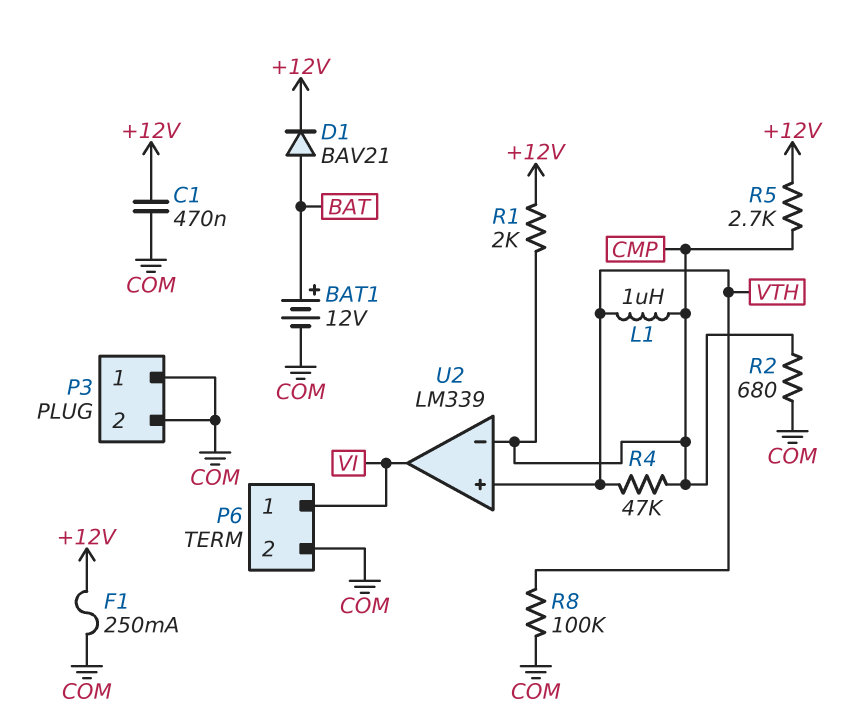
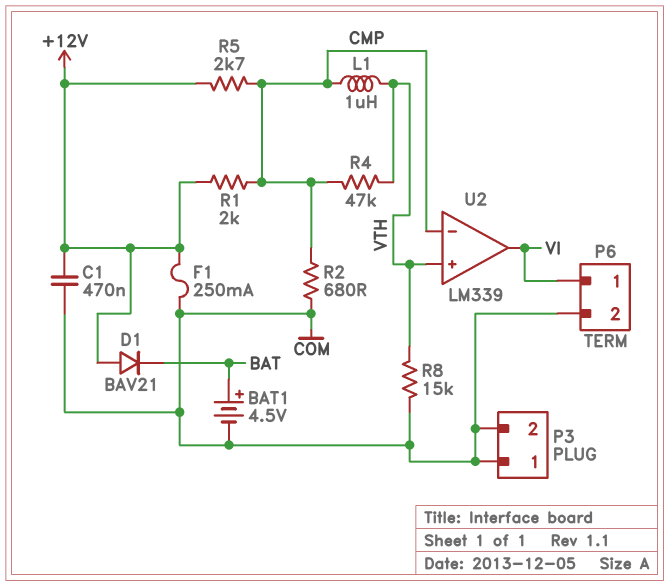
BAT1: 12V (plus BAT, minus COM) -> 4.5V (plus BAT, minus COM)
D1: diode BAV21 (A BAT, K +12V) -> diode BAV21 (A +12V, K BAT)
R8: 100k (COM, VTH) -> 15k (COM, VTH)

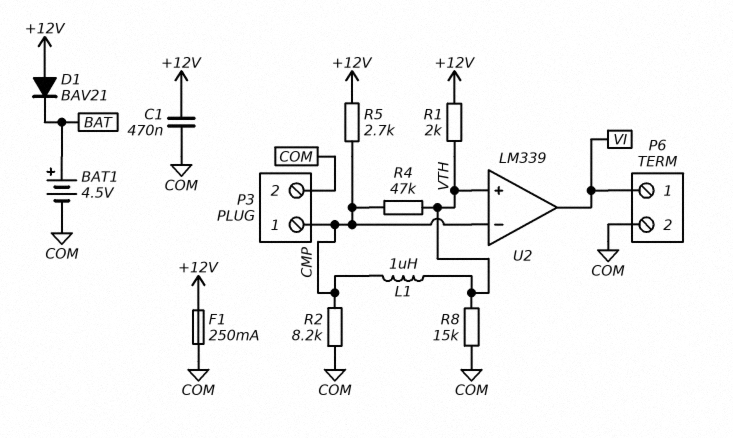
P3 pin 1: COM -> CMP
R1: 2k (+12V, CMP) -> 2k (+12V, VTH)
R2: 680 (CMP, COM) -> 8.2k (CMP, COM)

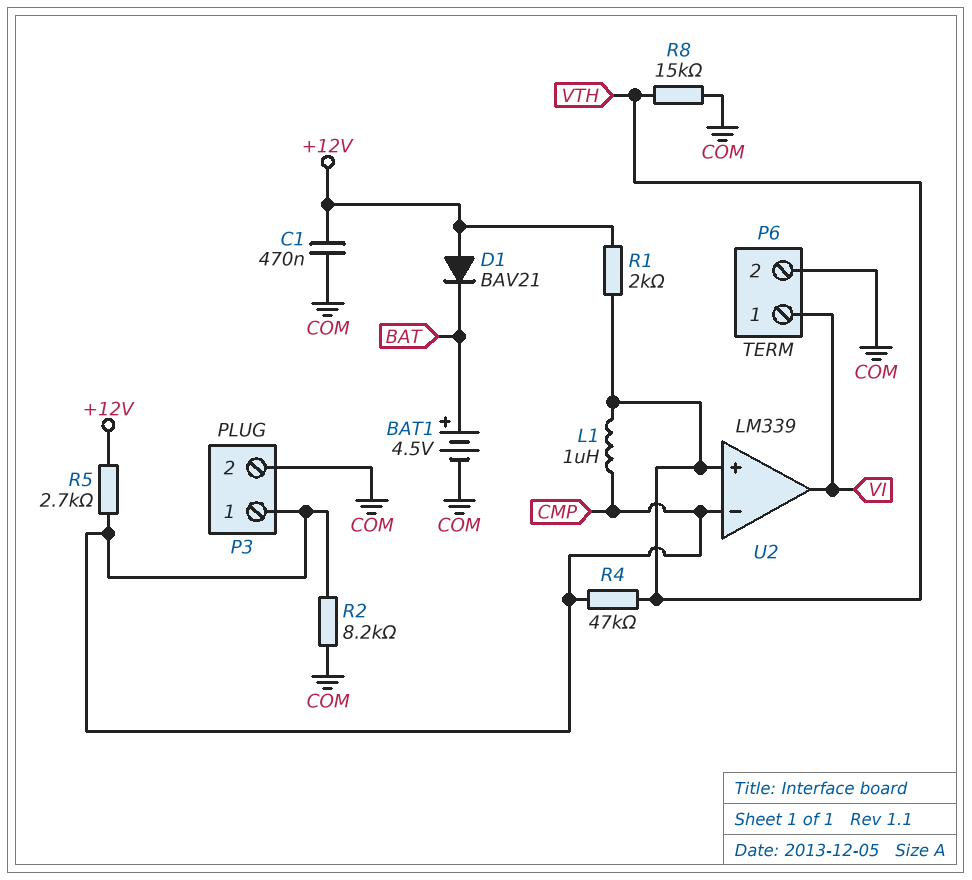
F1: 250mA (+12V, COM) -> none

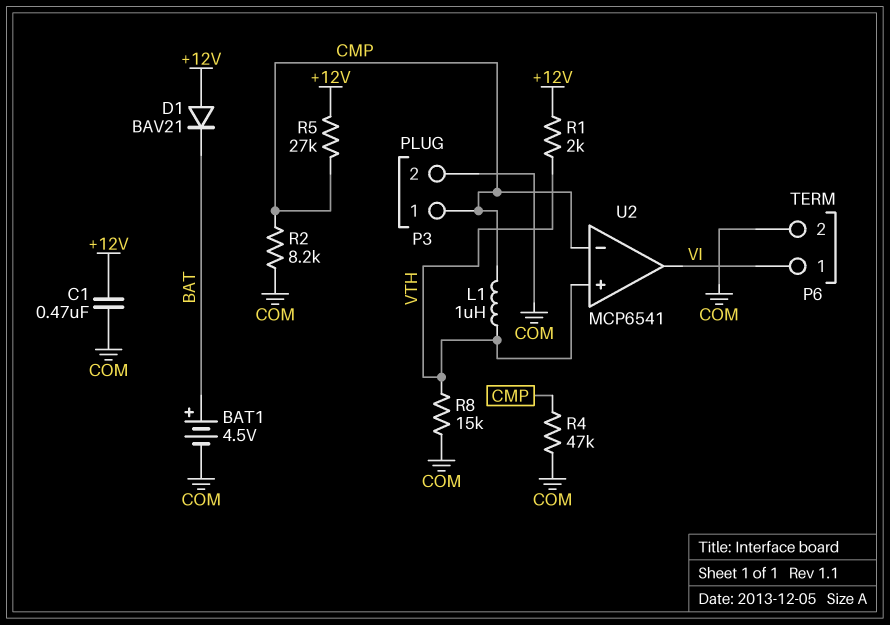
R4: 47k (CMP, VTH) -> 47k (CMP, COM)
R5: 2.7k (+12V, CMP) -> 27k (+12V, CMP)
U2: LM339 -> MCP6541

